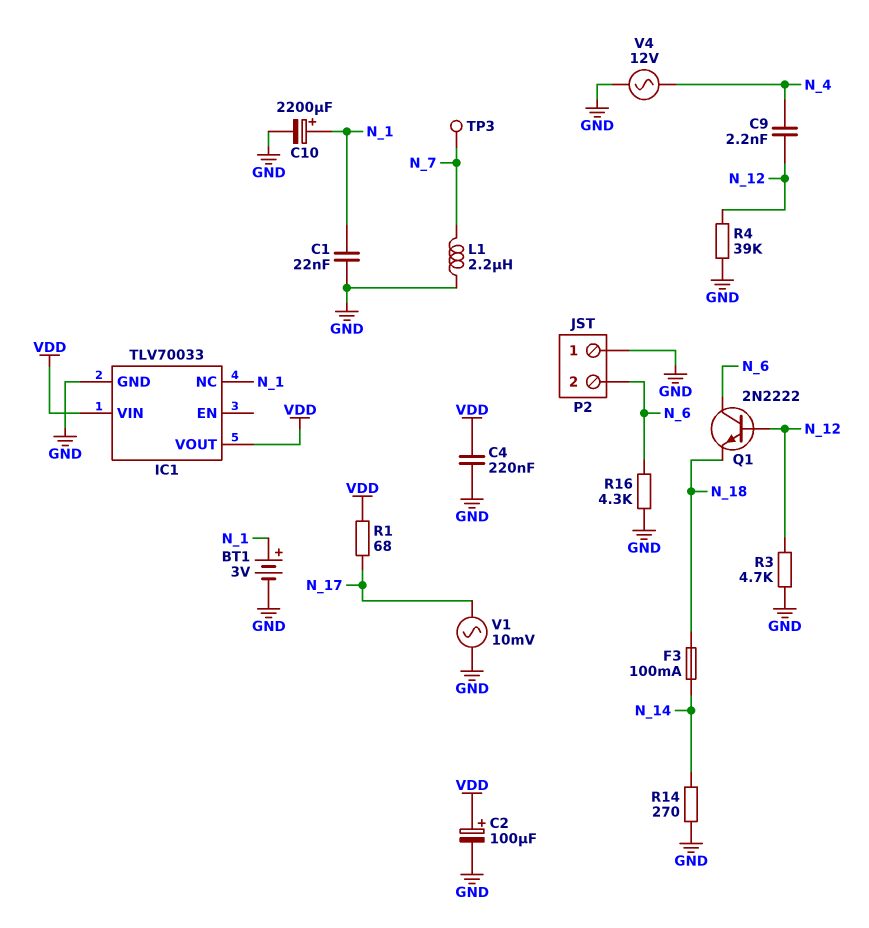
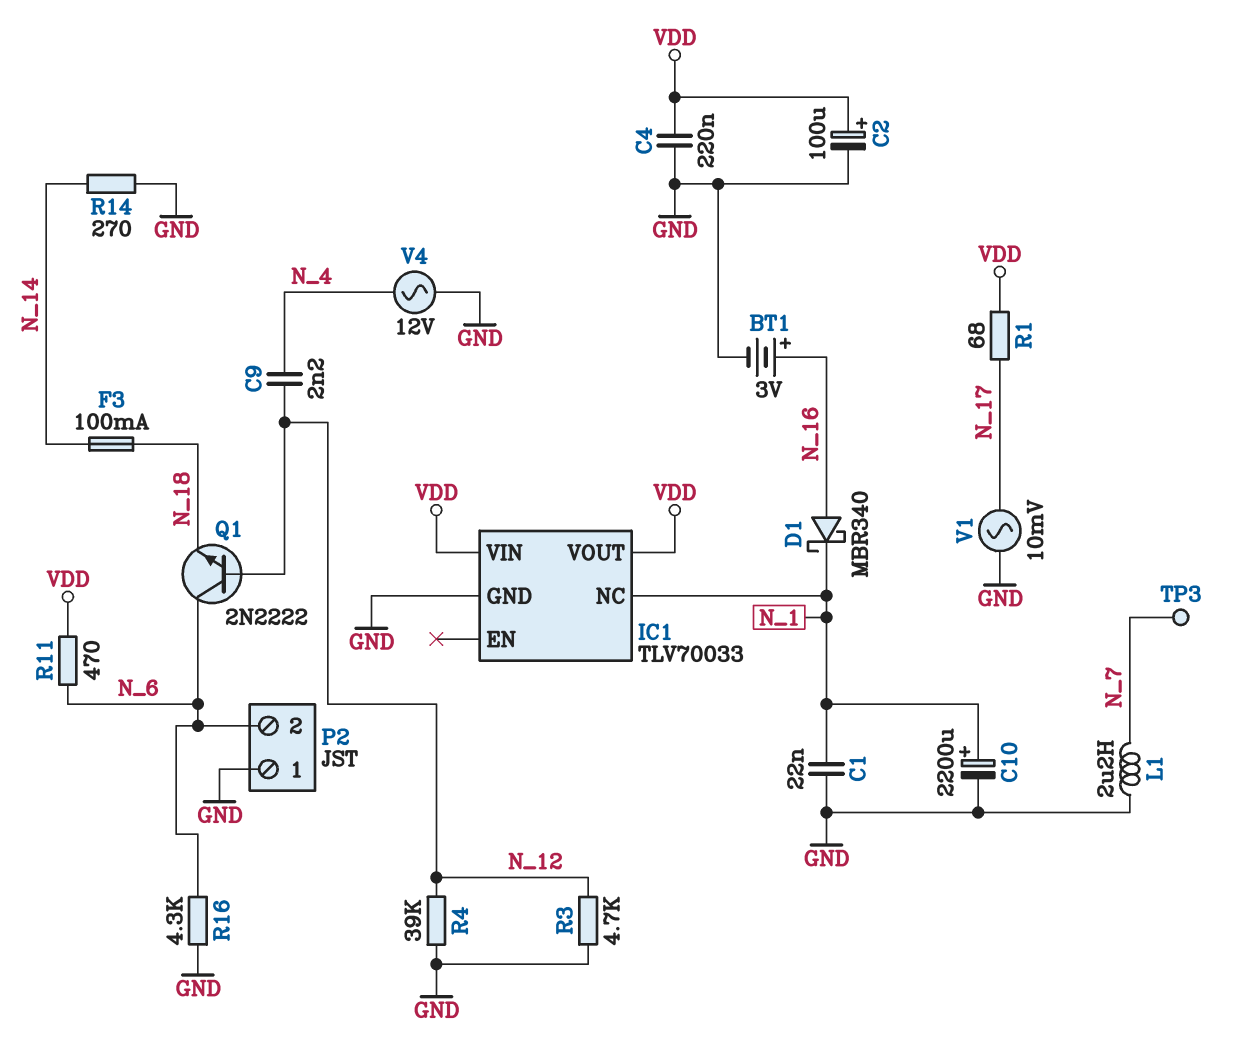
BT1: 3V (plus N_1, minus GND) -> 3V (plus N_16, minus GND)
D1: none -> schottky MBR340 (A N_16, K N_1)
R11: none -> 470 (N_6, VDD)

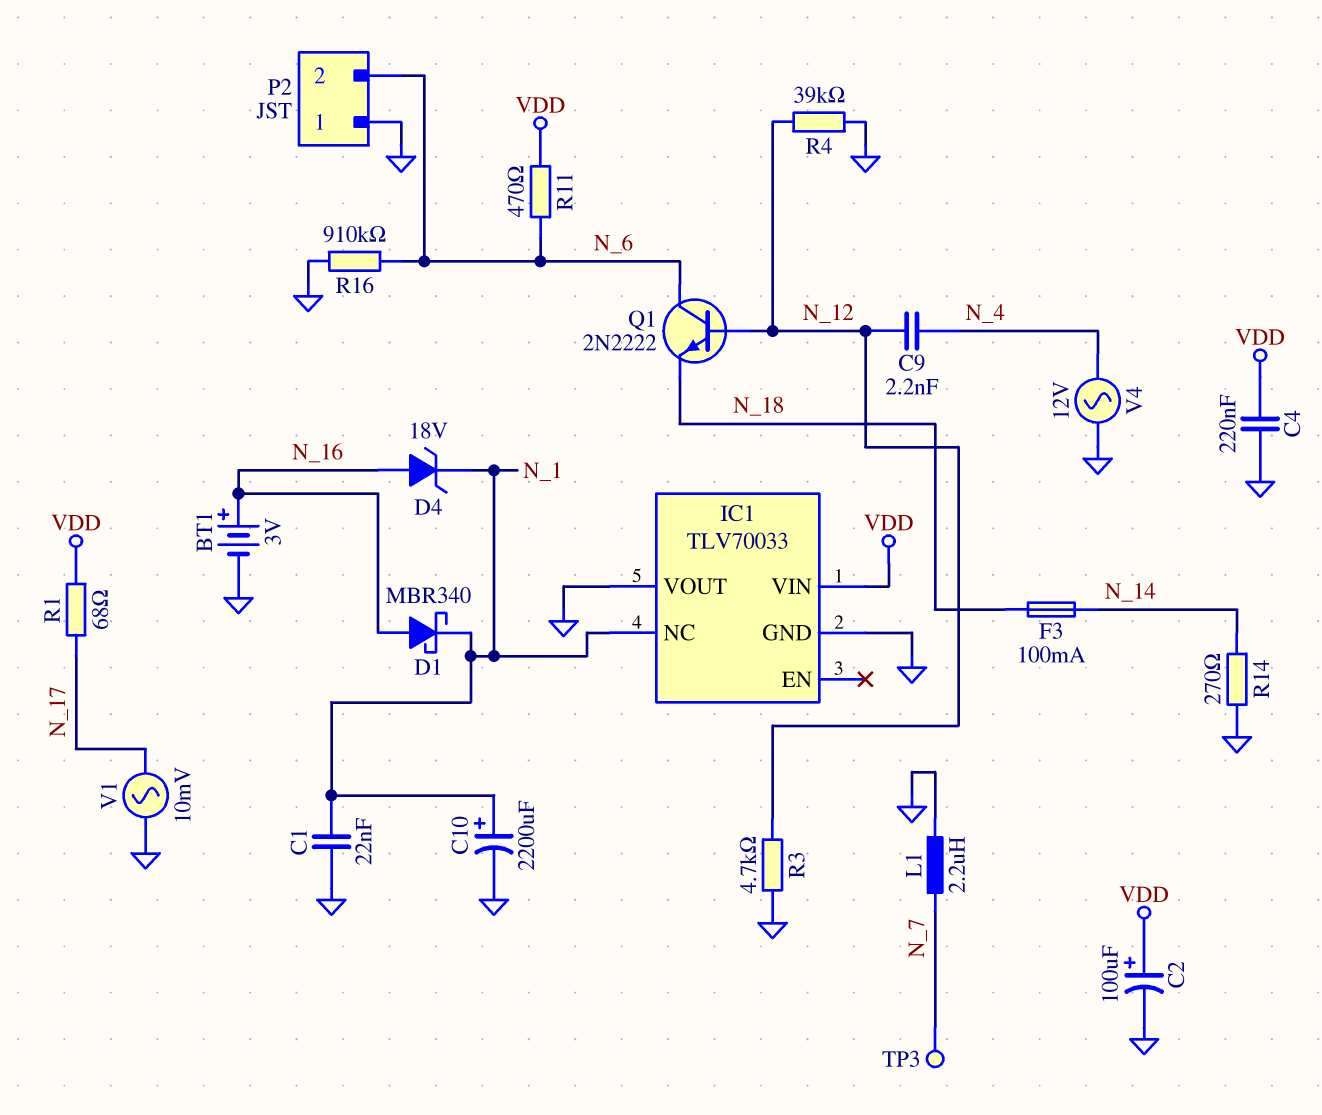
D4: none -> zener 18V (A N_16, K N_1)
IC1 pin VOUT: VDD -> GND
R16: 4.3k (GND, N_6) -> 910k (GND, N_6)

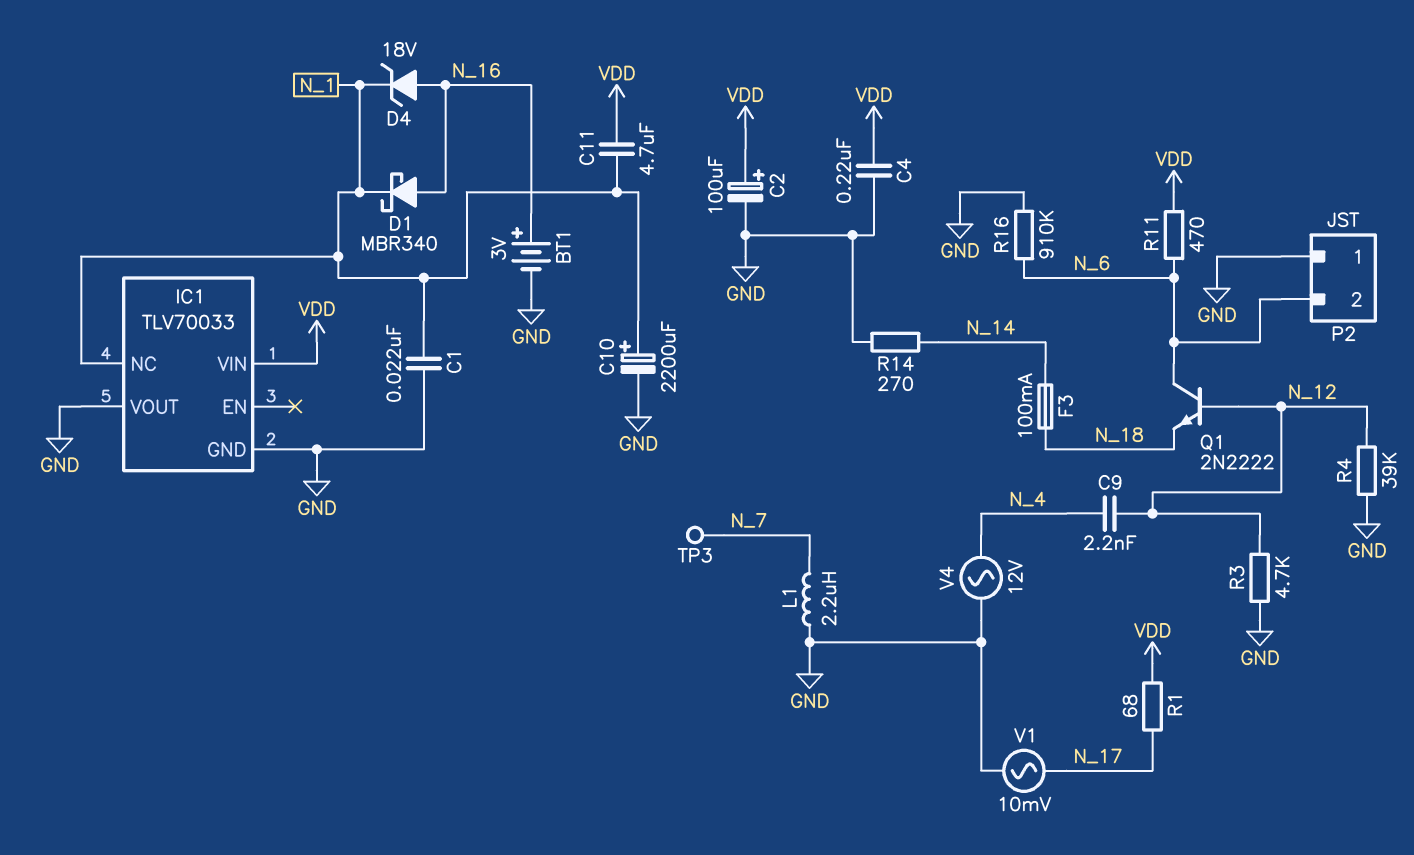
C11: none -> 4.7uF (N_1, VDD)

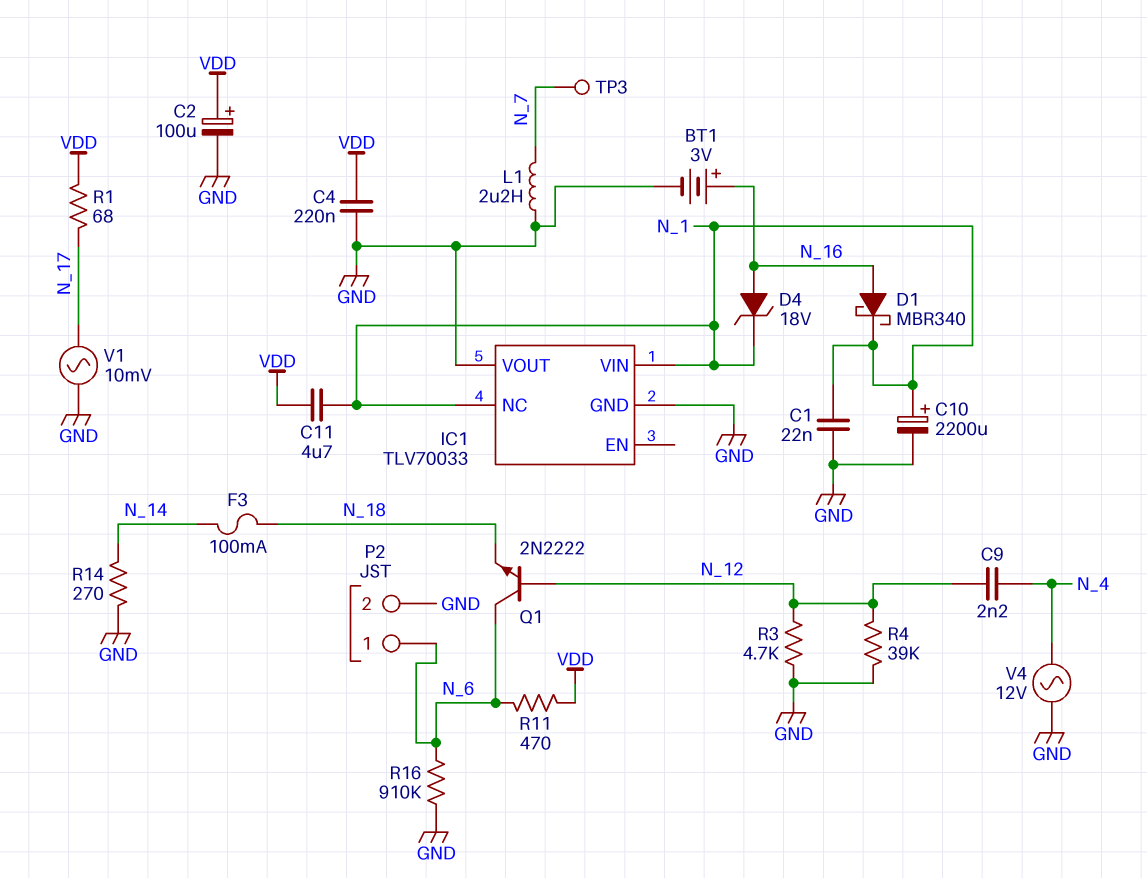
IC1 pin VIN: VDD -> N_1
P2 pin 1: GND -> N_6
P2 pin 2: N_6 -> GND

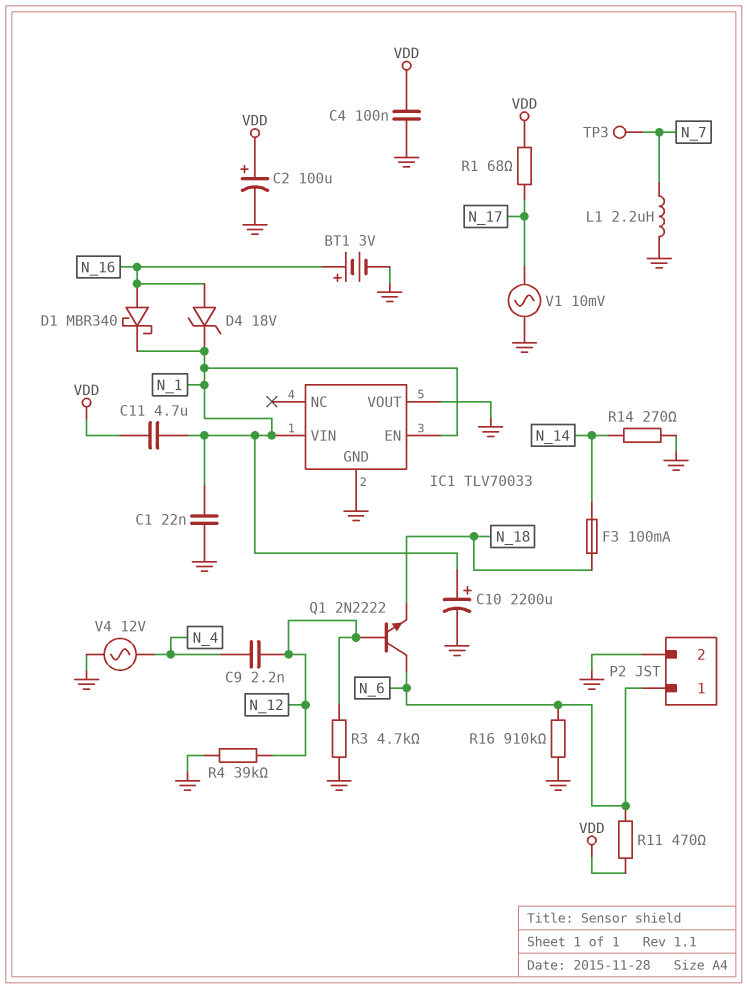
C4: 220nF (GND, VDD) -> 100nF (GND, VDD)
IC1 pin EN: none -> N_1
IC1 pin NC: N_1 -> none

